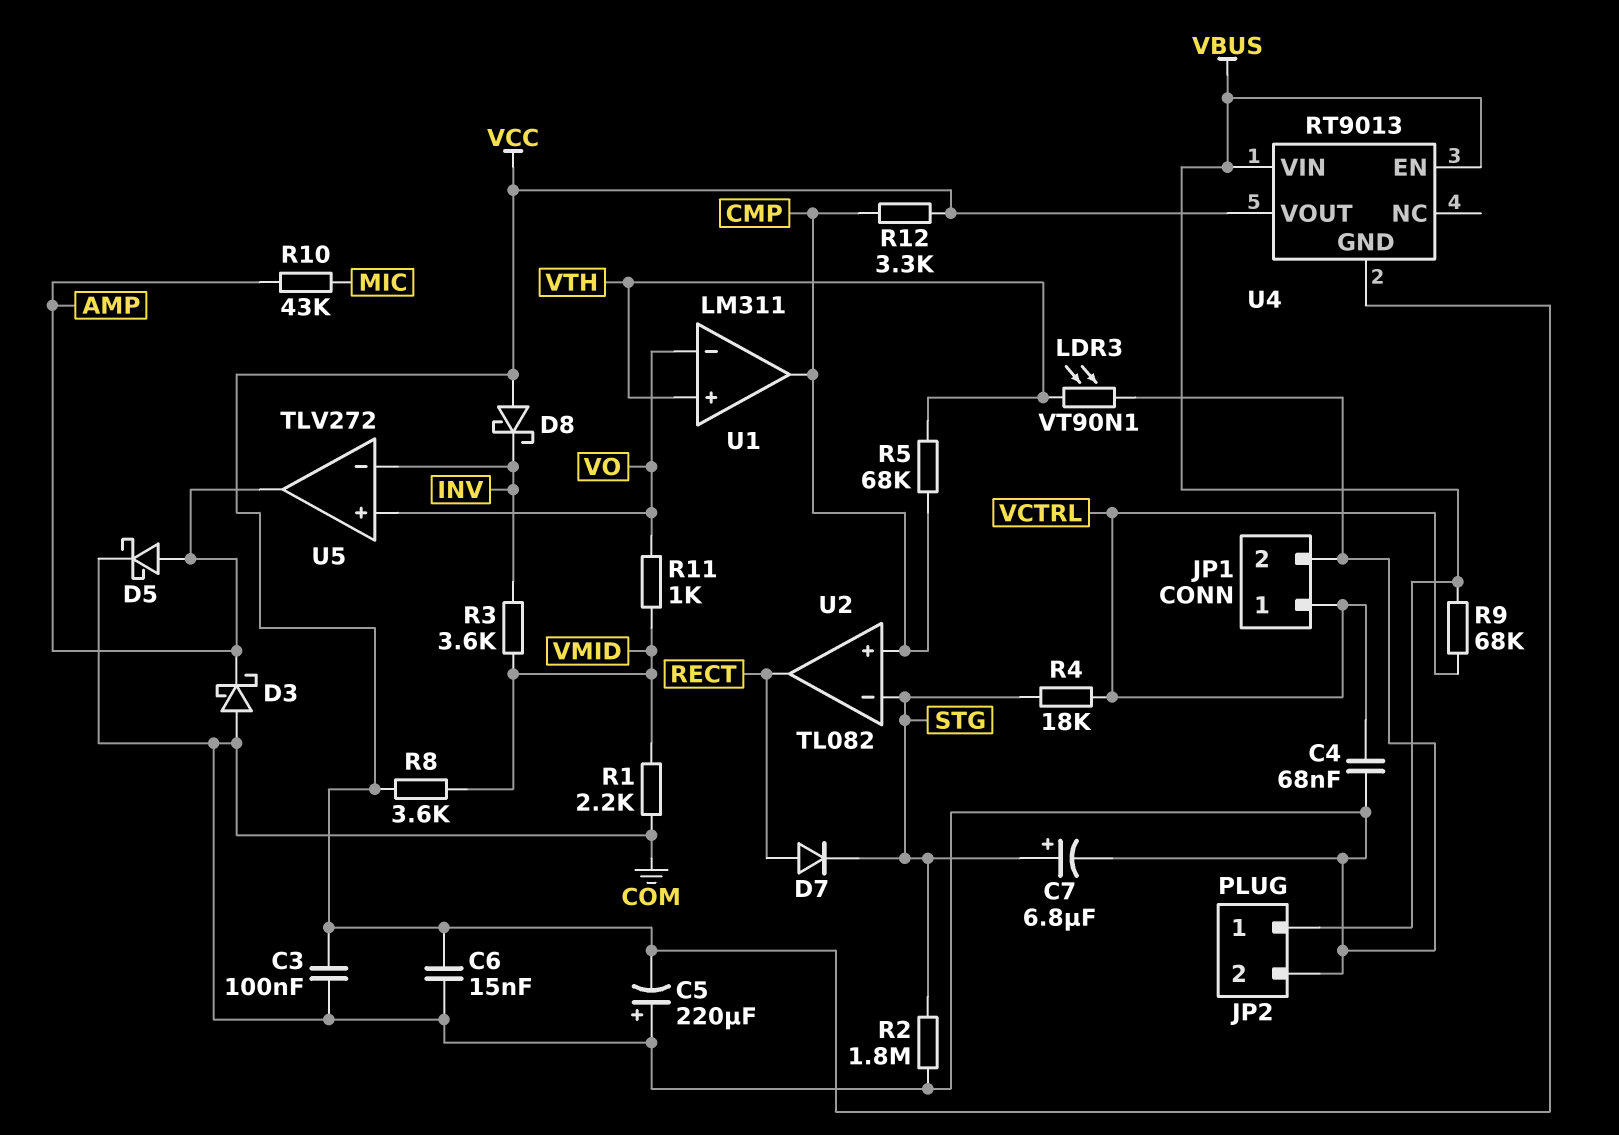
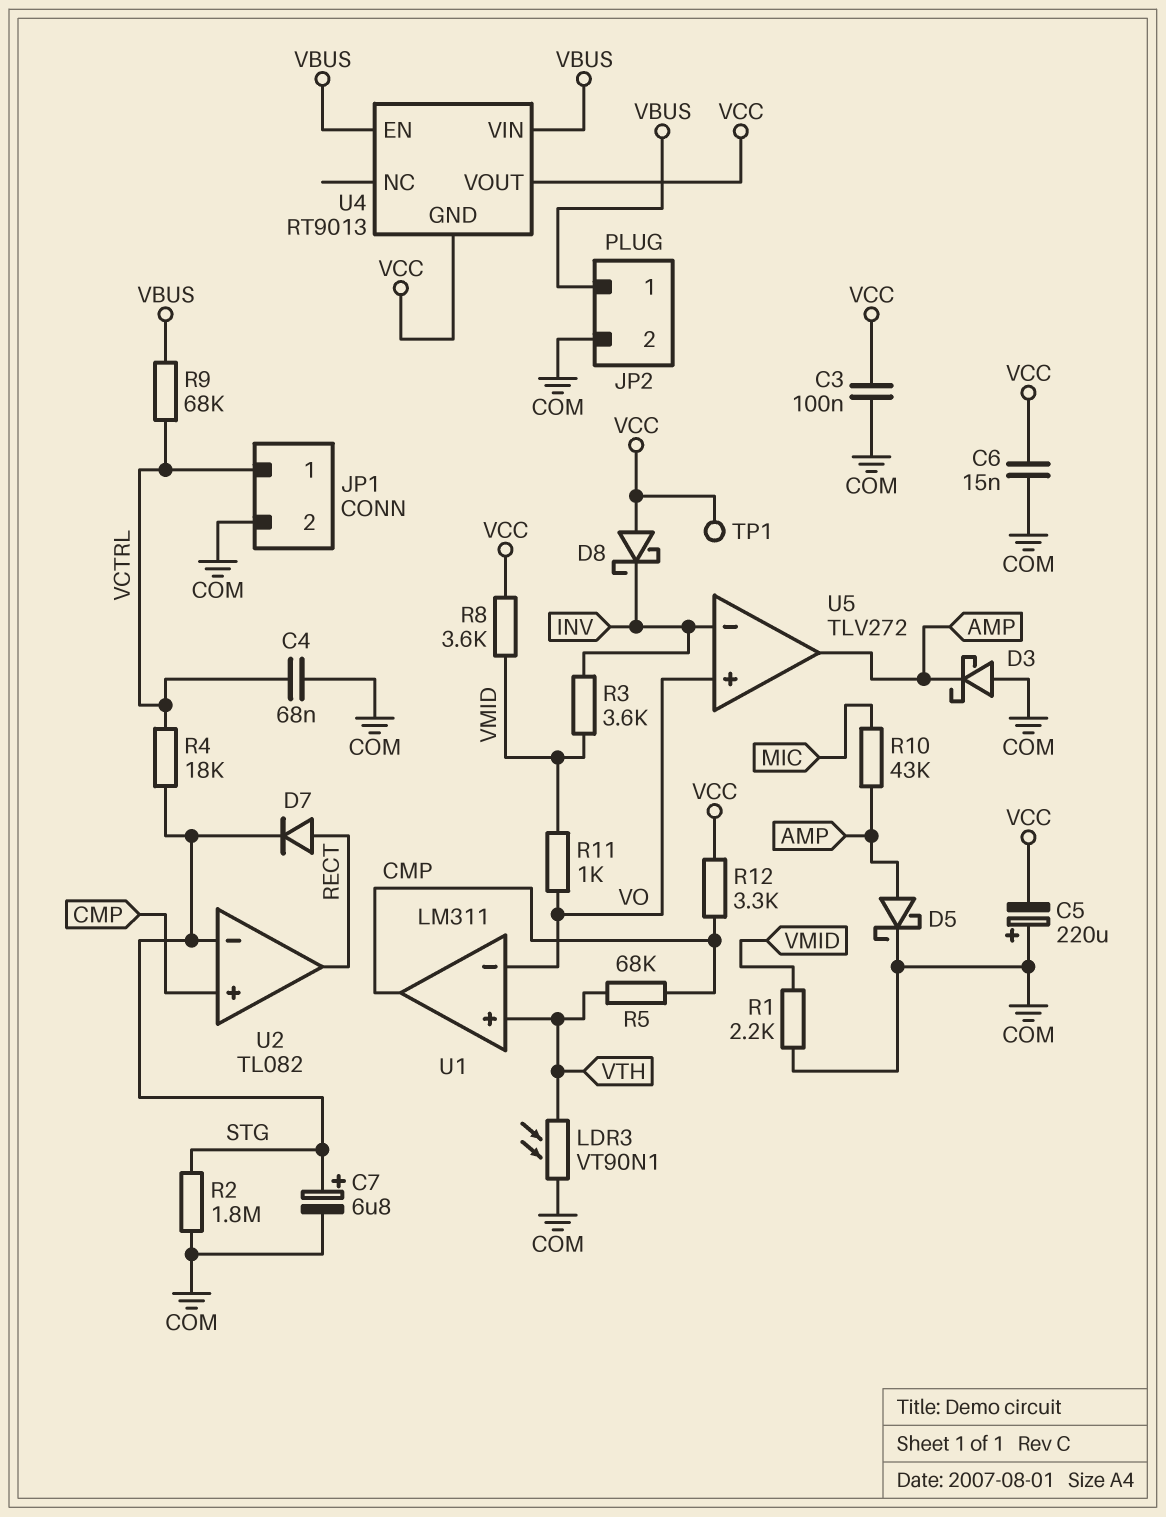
TP1: none -> test point (VCC)

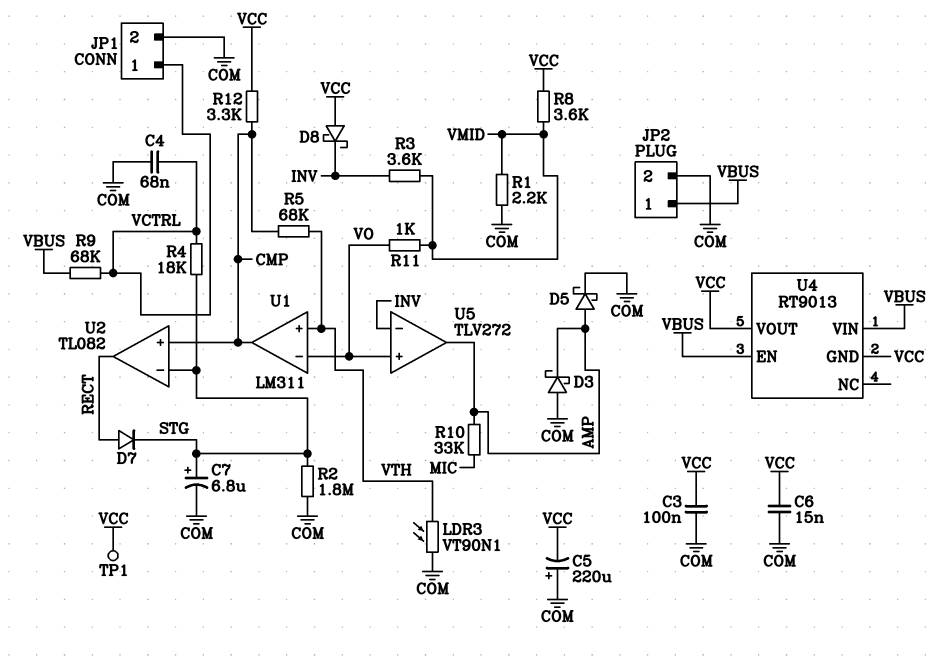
R10: 43k (AMP, MIC) -> 33k (AMP, MIC)

